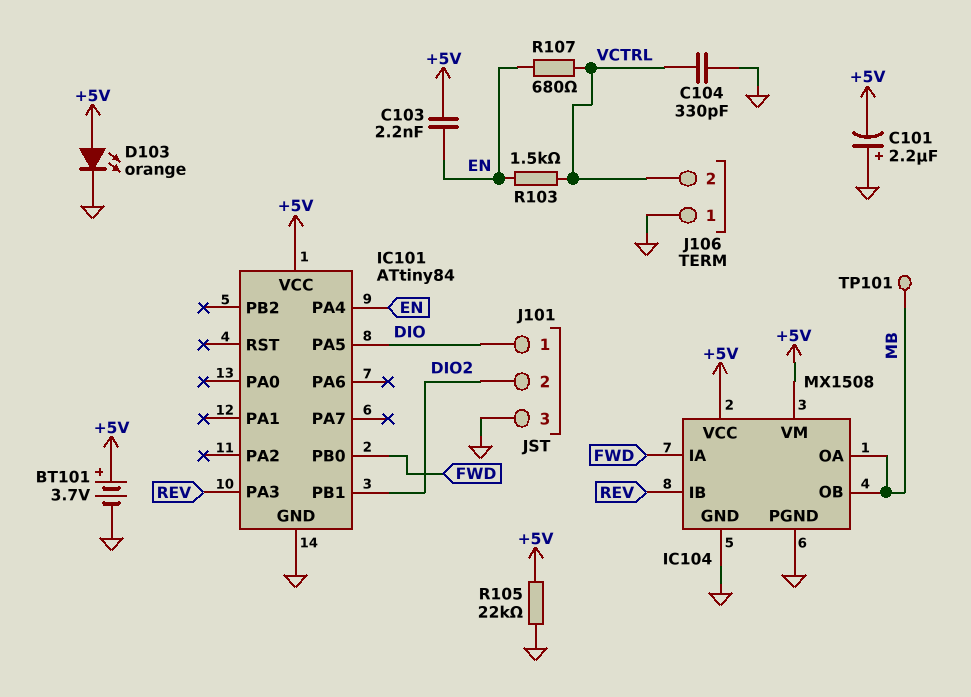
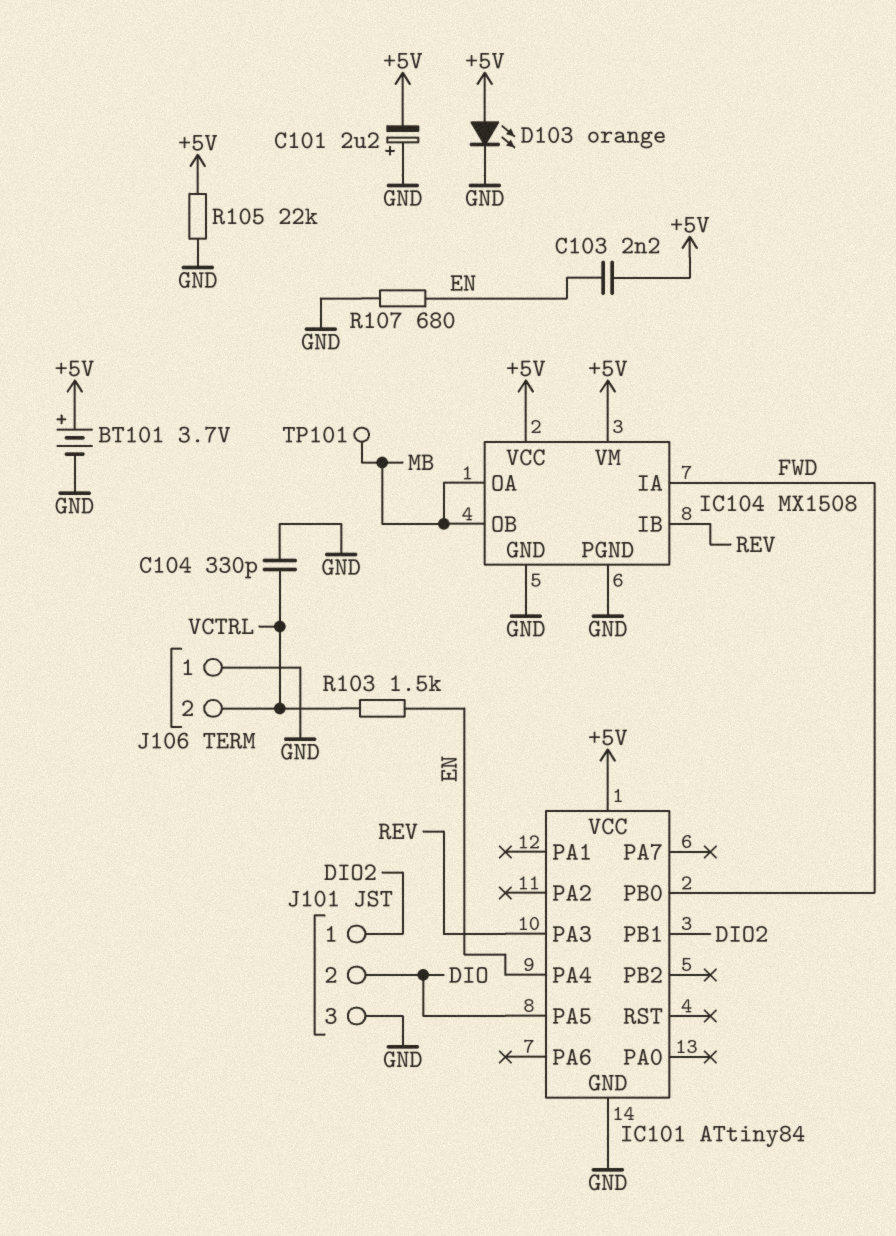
J101 pin 1: DIO -> DIO2
J101 pin 2: DIO2 -> DIO
R107: 680 (EN, VCTRL) -> 680 (EN, GND)

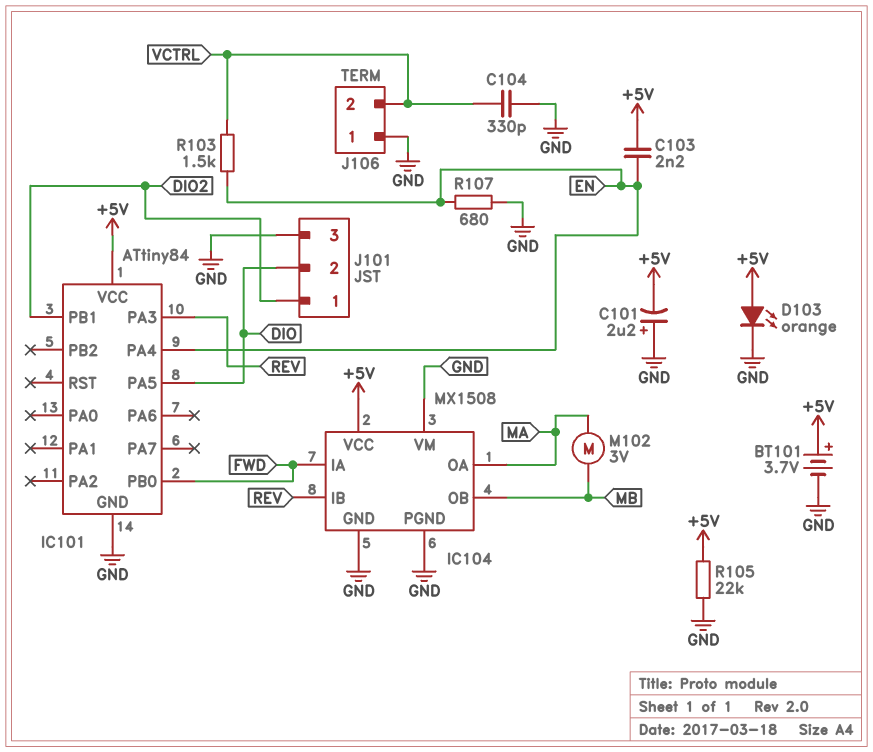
IC104 pin OA: MB -> MA
IC104 pin VM: +5V -> GND
M102: none -> motor 3V (MA, MB)
TP101: test point (MB) -> none

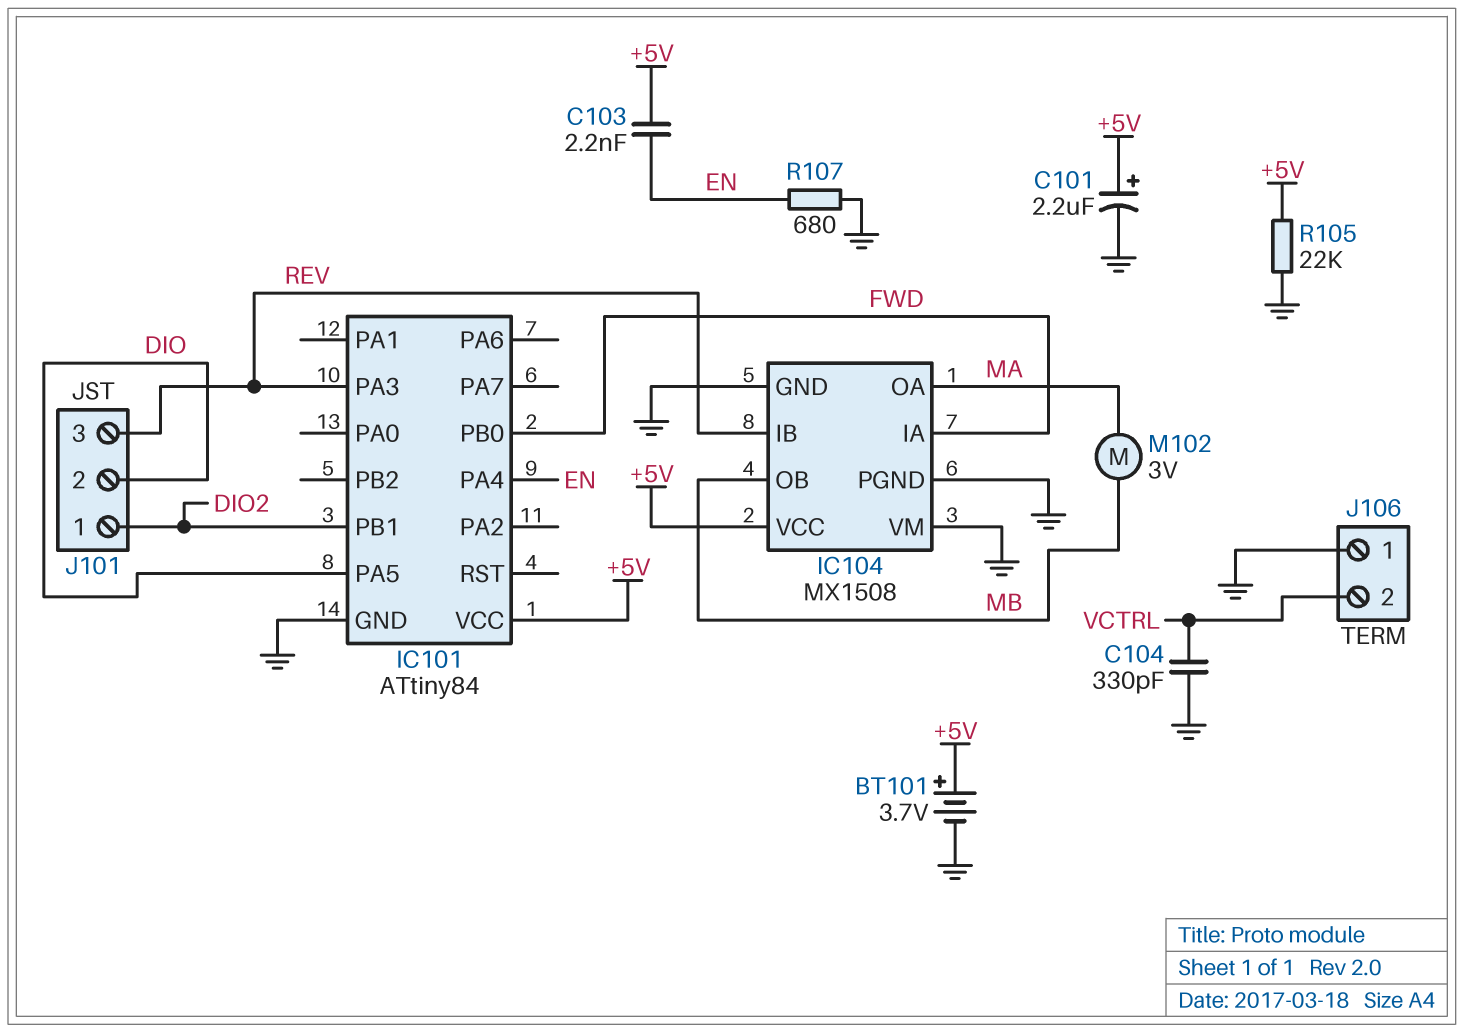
C101: 2.2uF (plus GND, minus +5V) -> 2.2uF (plus +5V, minus GND)
D103: LED orange (A +5V, K GND) -> none
J101 pin 3: GND -> REV
R103: 1.5k (EN, VCTRL) -> none

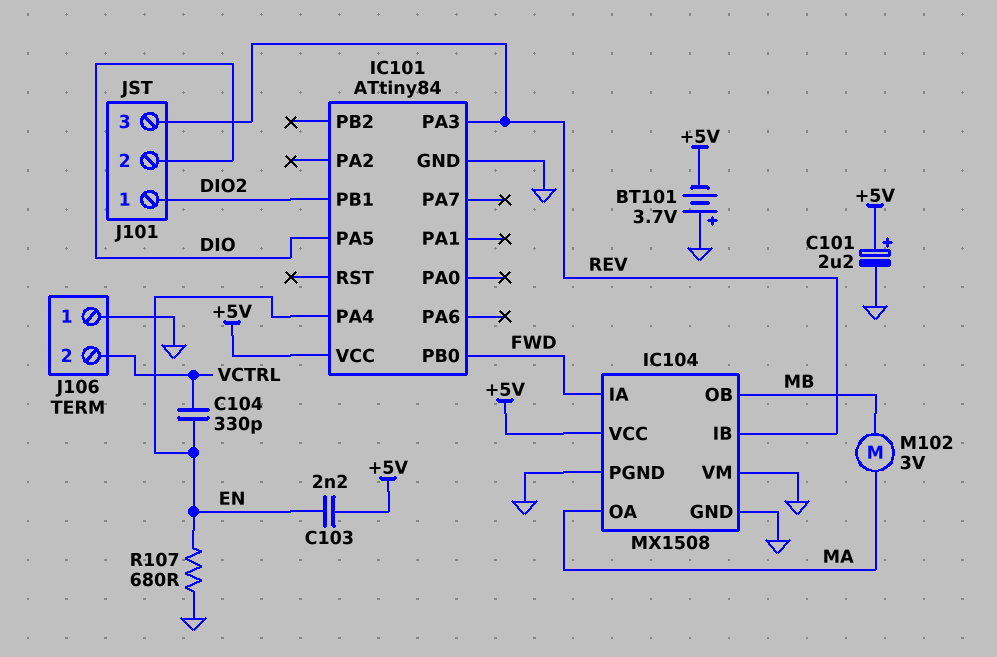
BT101: 3.7V (plus +5V, minus GND) -> 3.7V (plus GND, minus +5V)
C104: 330pF (GND, VCTRL) -> 330pF (EN, VCTRL)
R105: 22k (+5V, GND) -> none

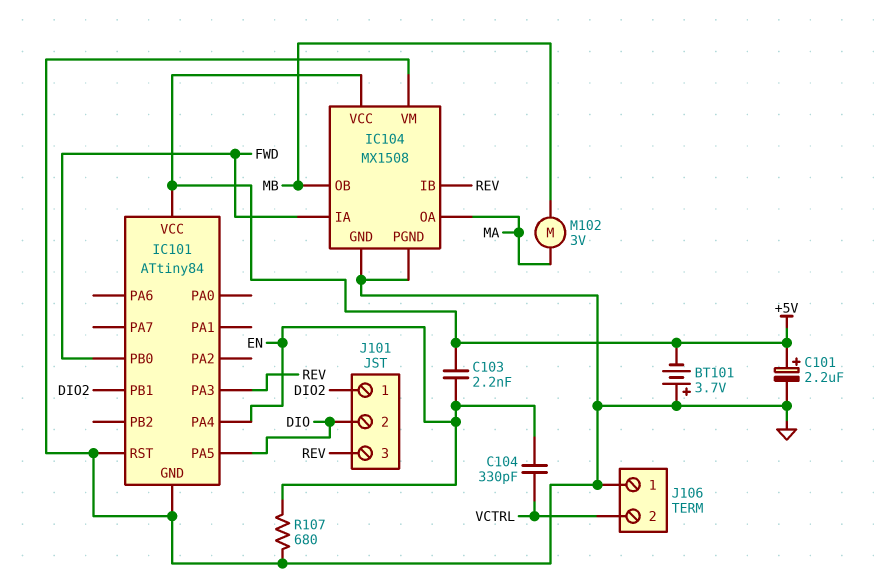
IC101 pin RST: none -> GND

